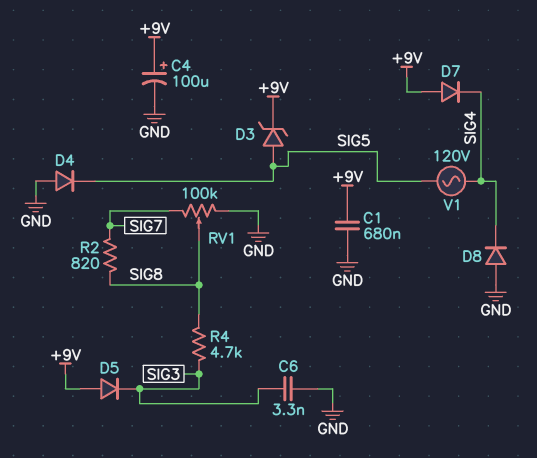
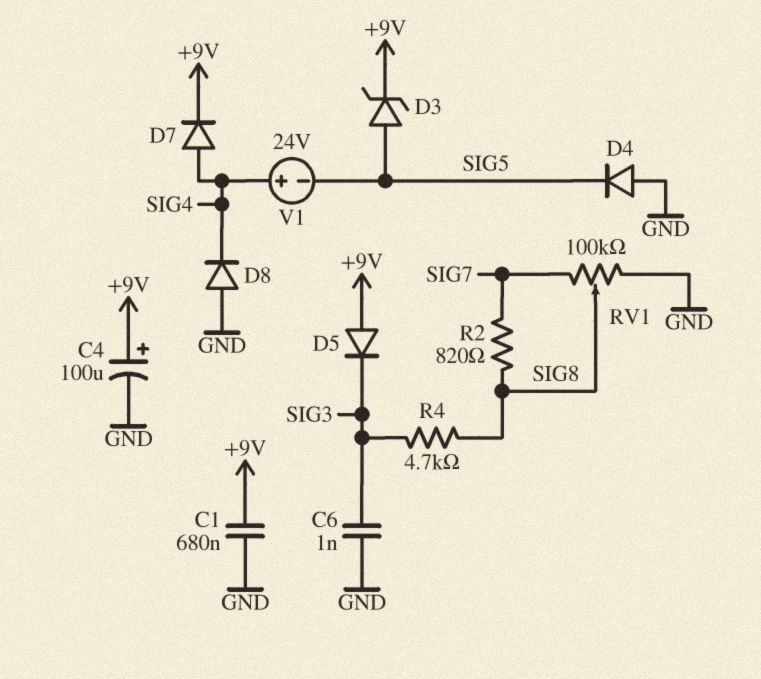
C6: 3.3nF (GND, SIG3) -> 1nF (GND, SIG3)
D7: diode (A +9V, K SIG4) -> diode (A SIG4, K +9V)
V1: AC 120V (SIG4, SIG5) -> 24V (plus SIG4, minus SIG5)

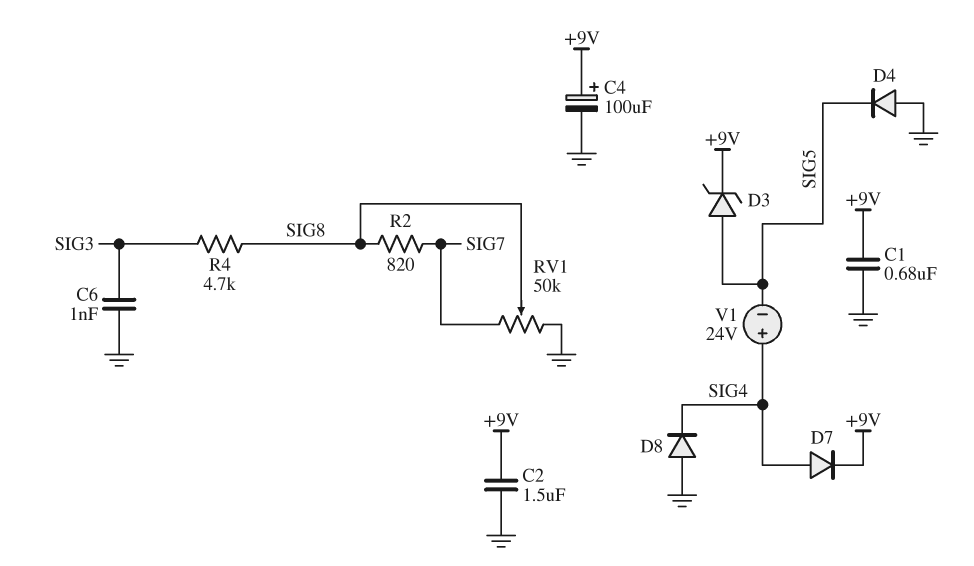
C2: none -> 1.5uF (+9V, GND)
D5: diode (A +9V, K SIG3) -> none
RV1: 100k (GND, SIG7, wiper SIG8) -> 50k (GND, SIG7, wiper SIG8)

